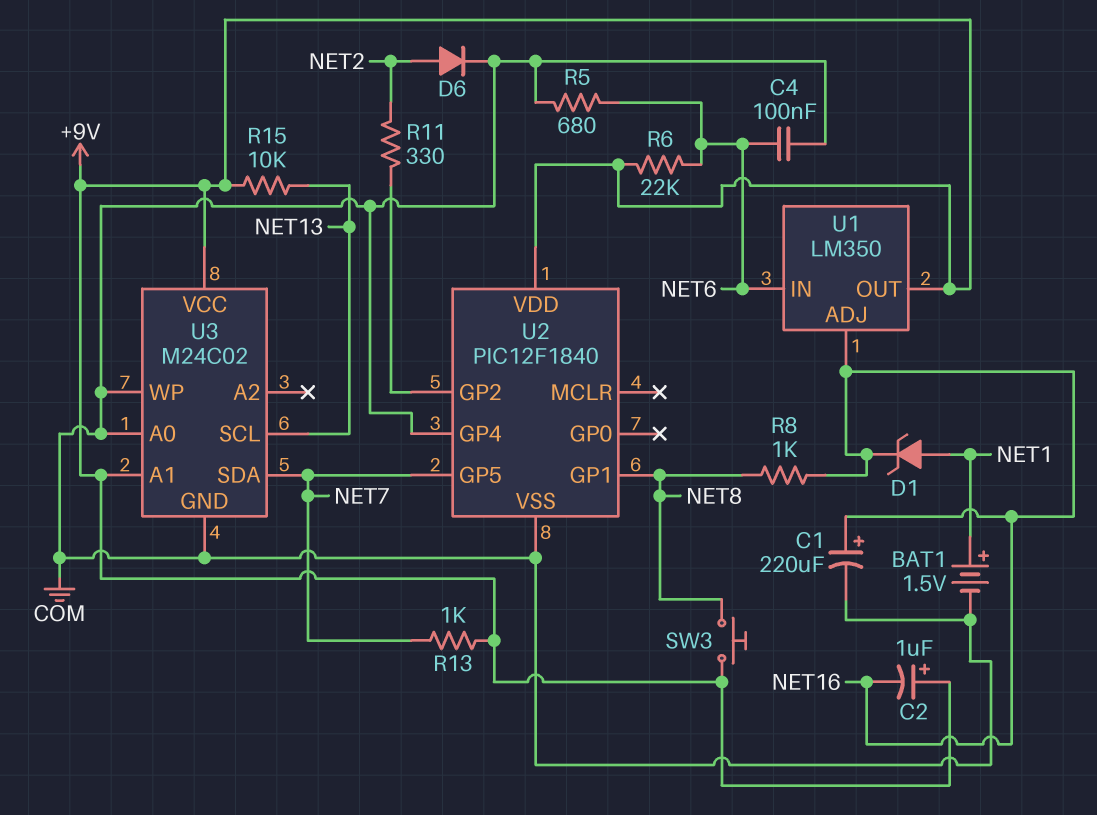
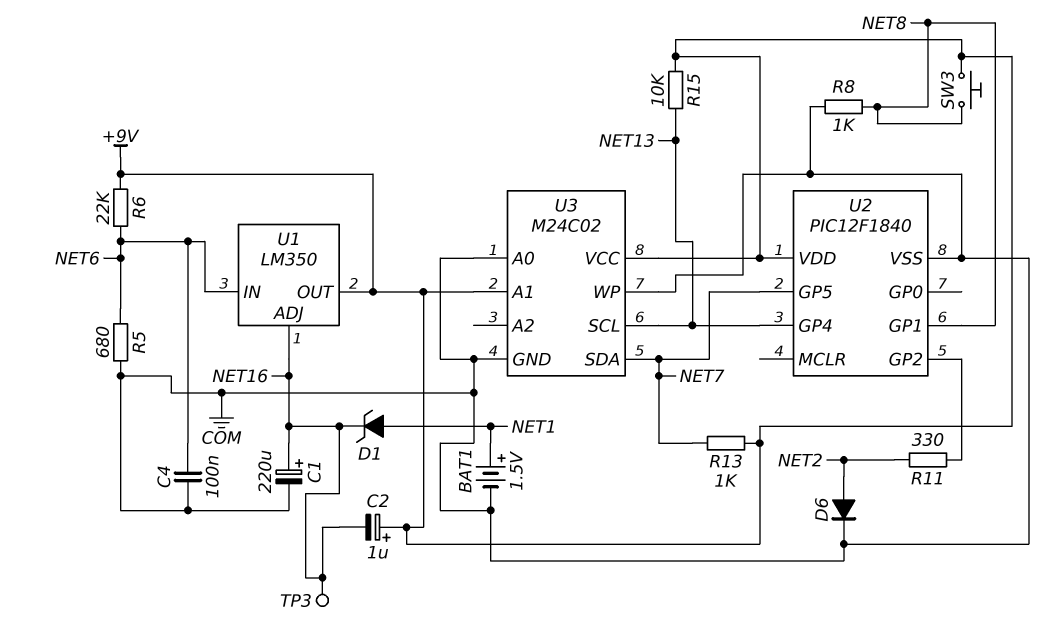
R8: 1k (NET8, NET16) -> 1k (COM, NET8)
TP3: none -> test point (NET16)
U2 pin GP4: COM -> NET13

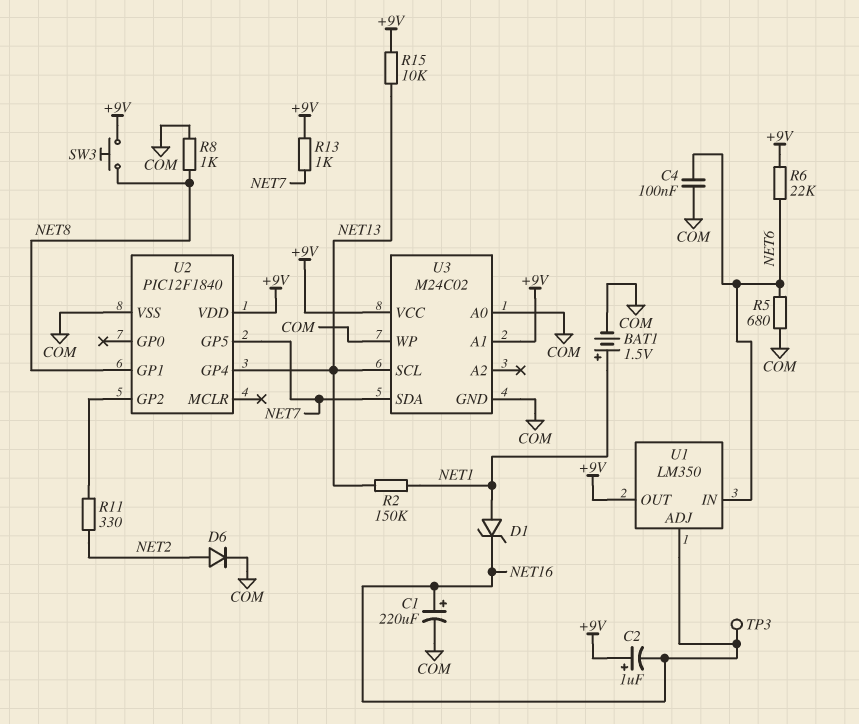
R2: none -> 150k (NET1, NET13)

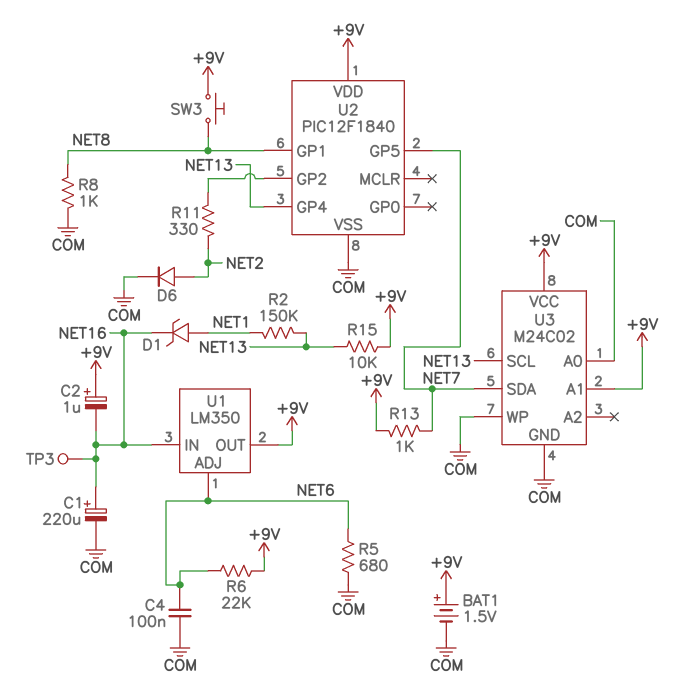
BAT1: 1.5V (plus NET1, minus COM) -> 1.5V (plus +9V, minus COM)
U1 pin ADJ: NET16 -> NET6
U1 pin IN: NET6 -> NET16

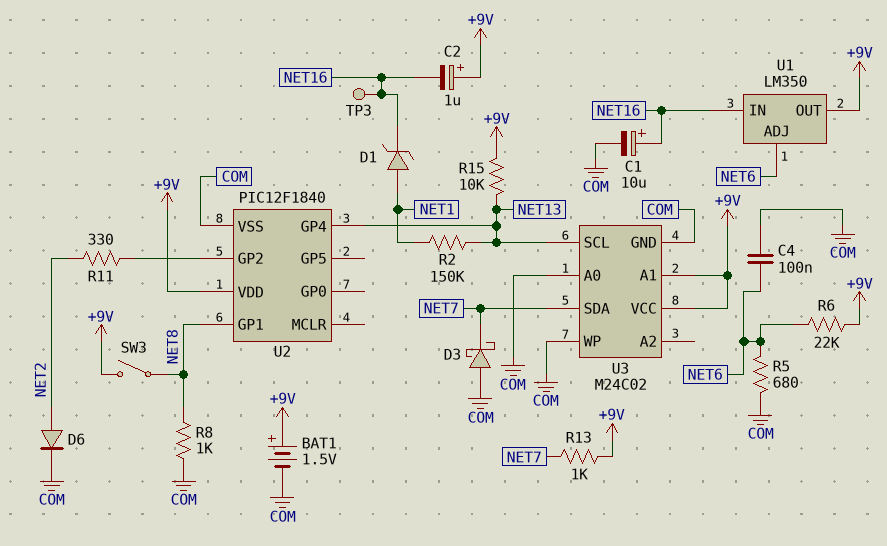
C1: 220uF (plus NET16, minus COM) -> 10uF (plus NET16, minus COM)
D3: none -> schottky (A COM, K NET7)
SW3: button (+9V, NET8) -> switch (+9V, NET8)
U2 pin GP5: NET7 -> none

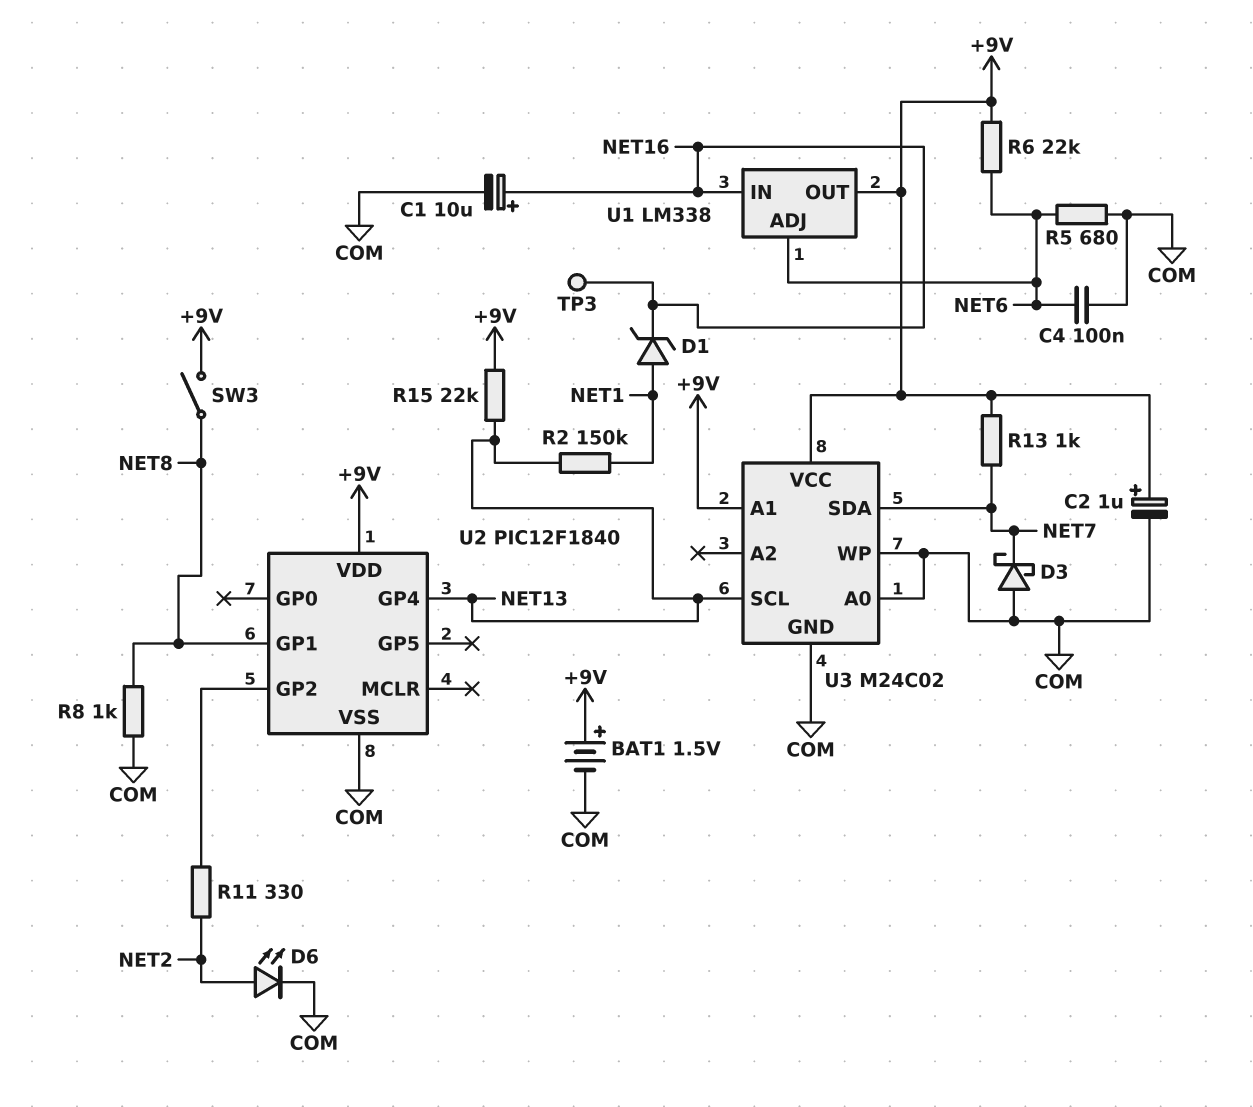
C2: 1uF (plus +9V, minus NET16) -> 1uF (plus +9V, minus COM)
D6: diode (A NET2, K COM) -> LED (A NET2, K COM)
R15: 10k (+9V, NET13) -> 22k (+9V, NET13)
U1: LM350 -> LM338

